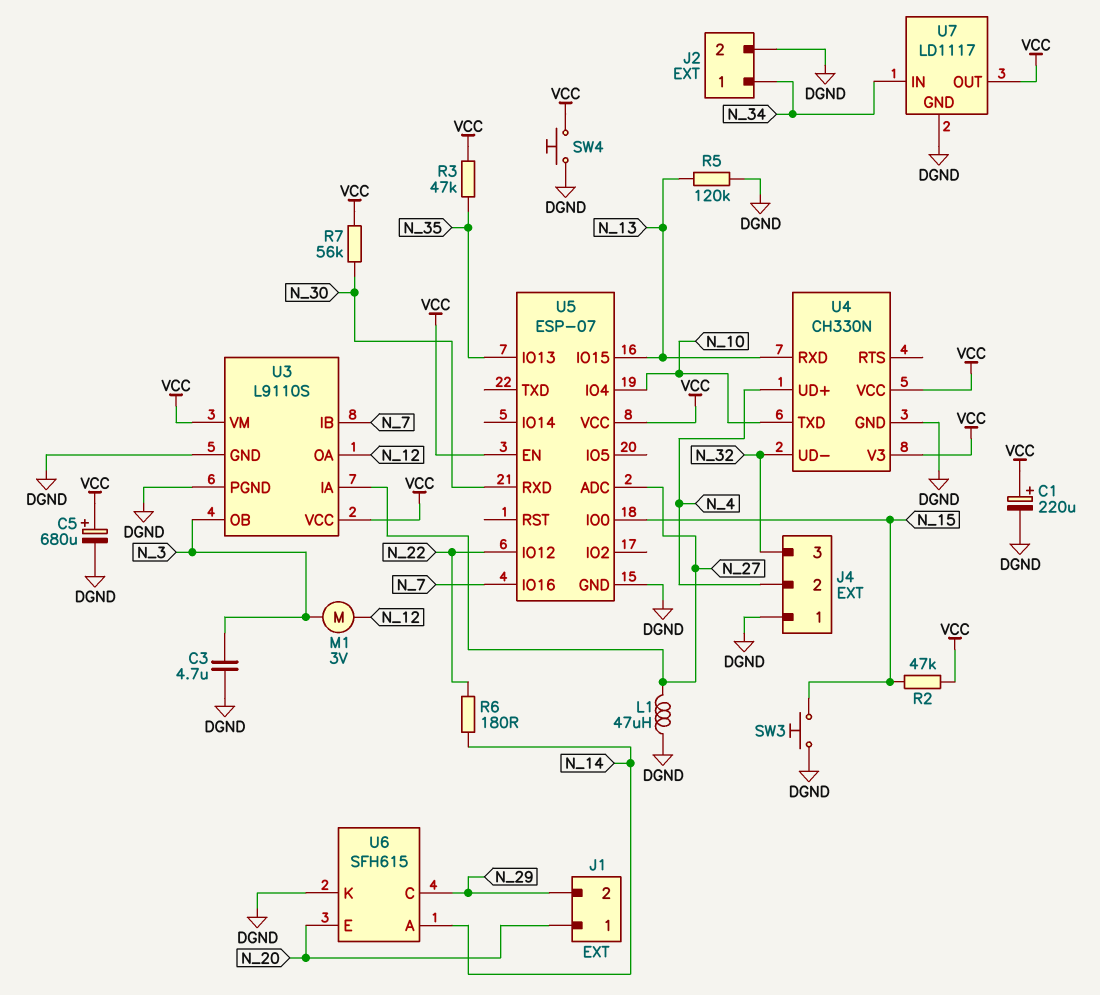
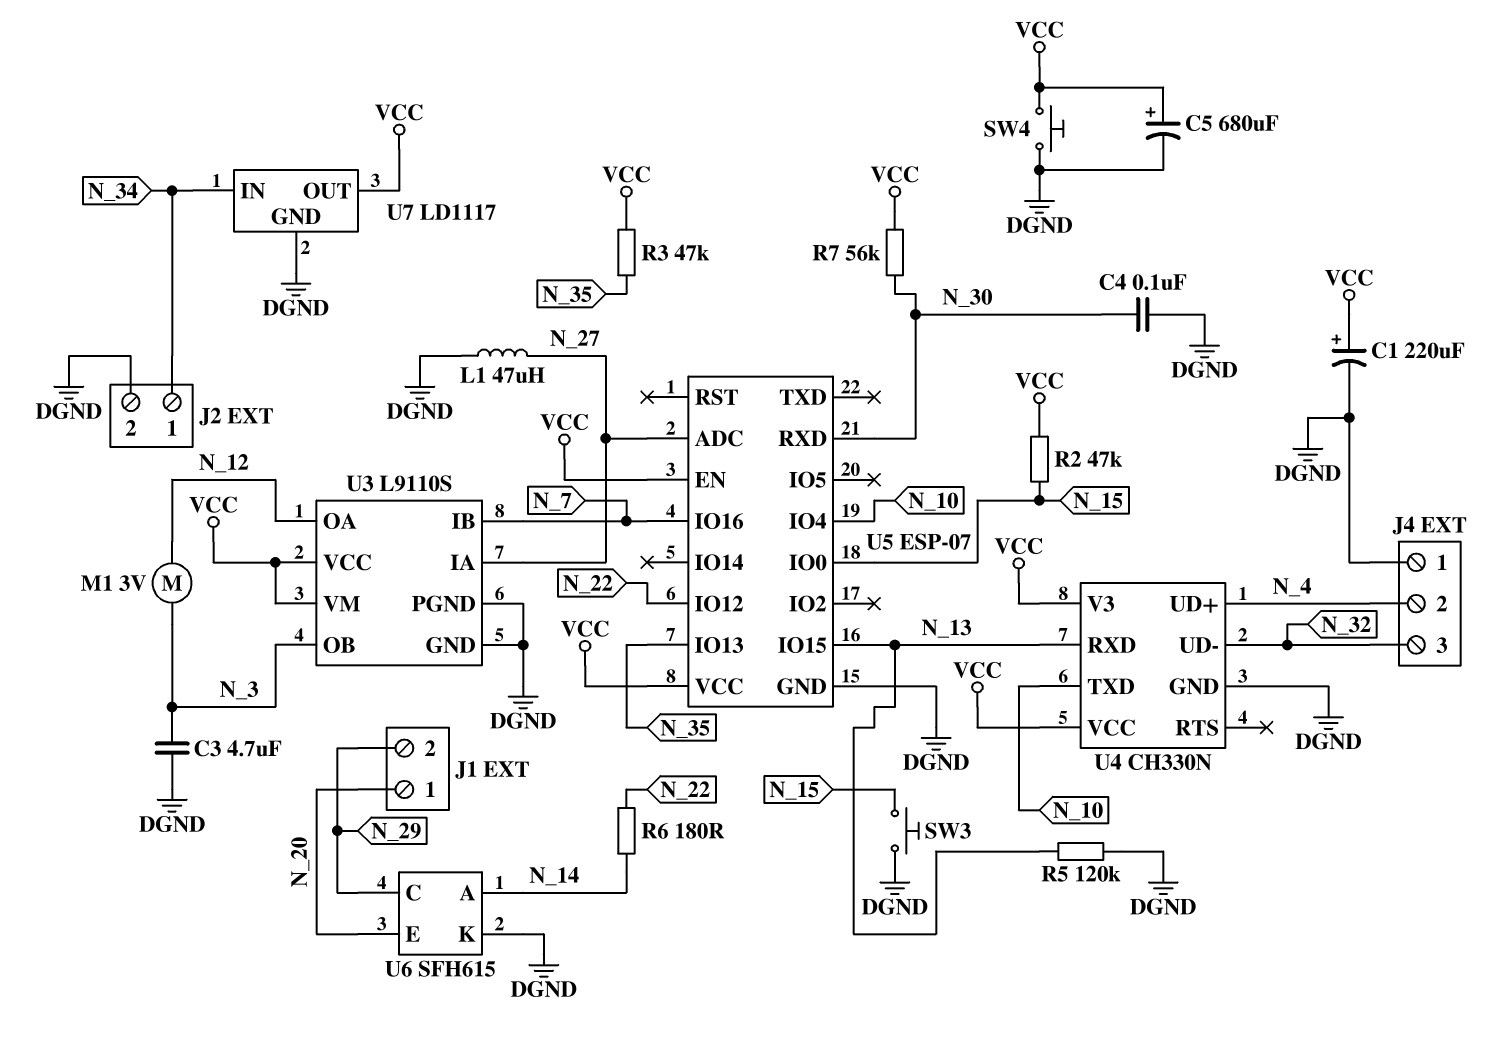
C4: none -> 100nF (DGND, N_30)

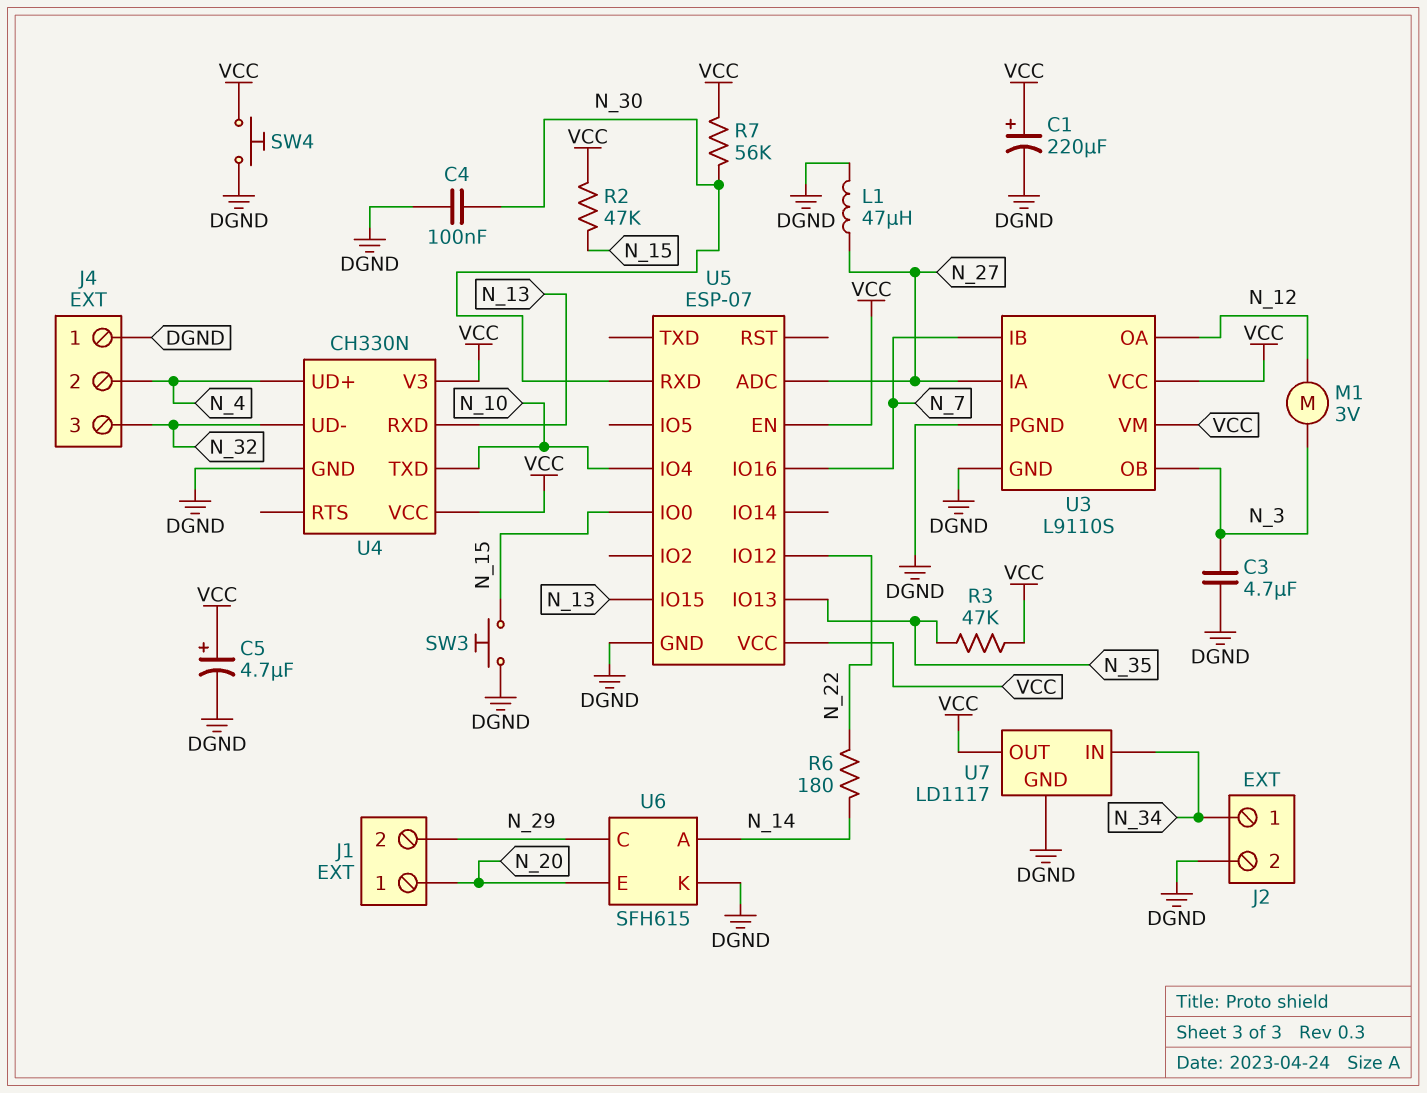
C5: 680uF (plus VCC, minus DGND) -> 4.7uF (plus VCC, minus DGND)
R5: 120k (DGND, N_13) -> none

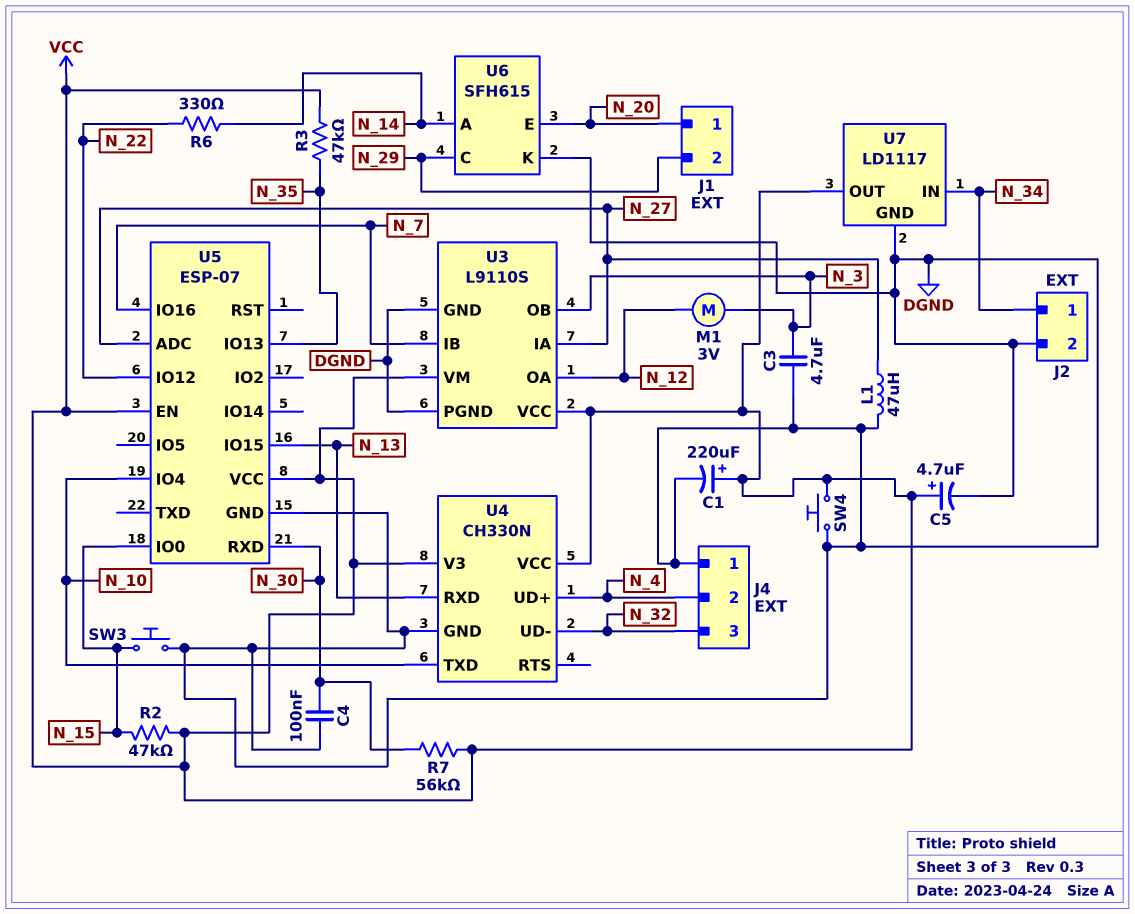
R6: 180 (N_14, N_22) -> 330 (N_14, N_22)

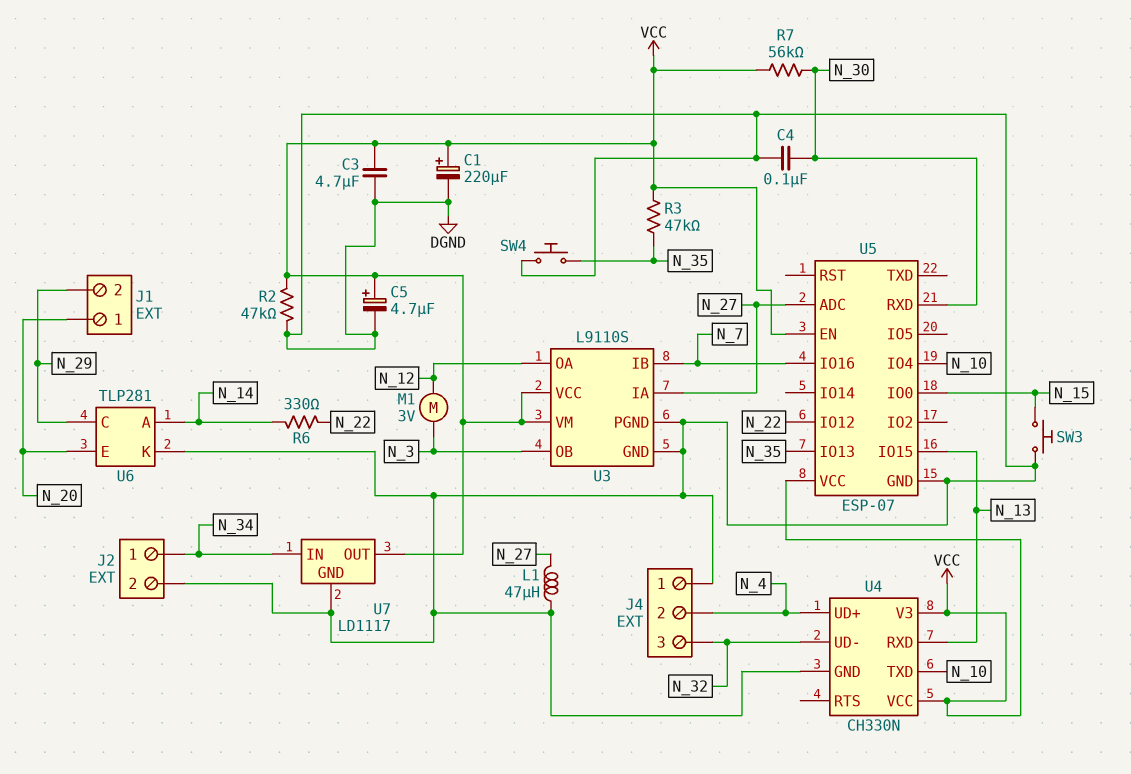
C3: 4.7uF (DGND, N_3) -> 4.7uF (DGND, VCC)
R2: 47k (N_15, VCC) -> 47k (DGND, VCC)
SW4: button (DGND, VCC) -> button (DGND, N_35)
U6: SFH615 -> TLP281

